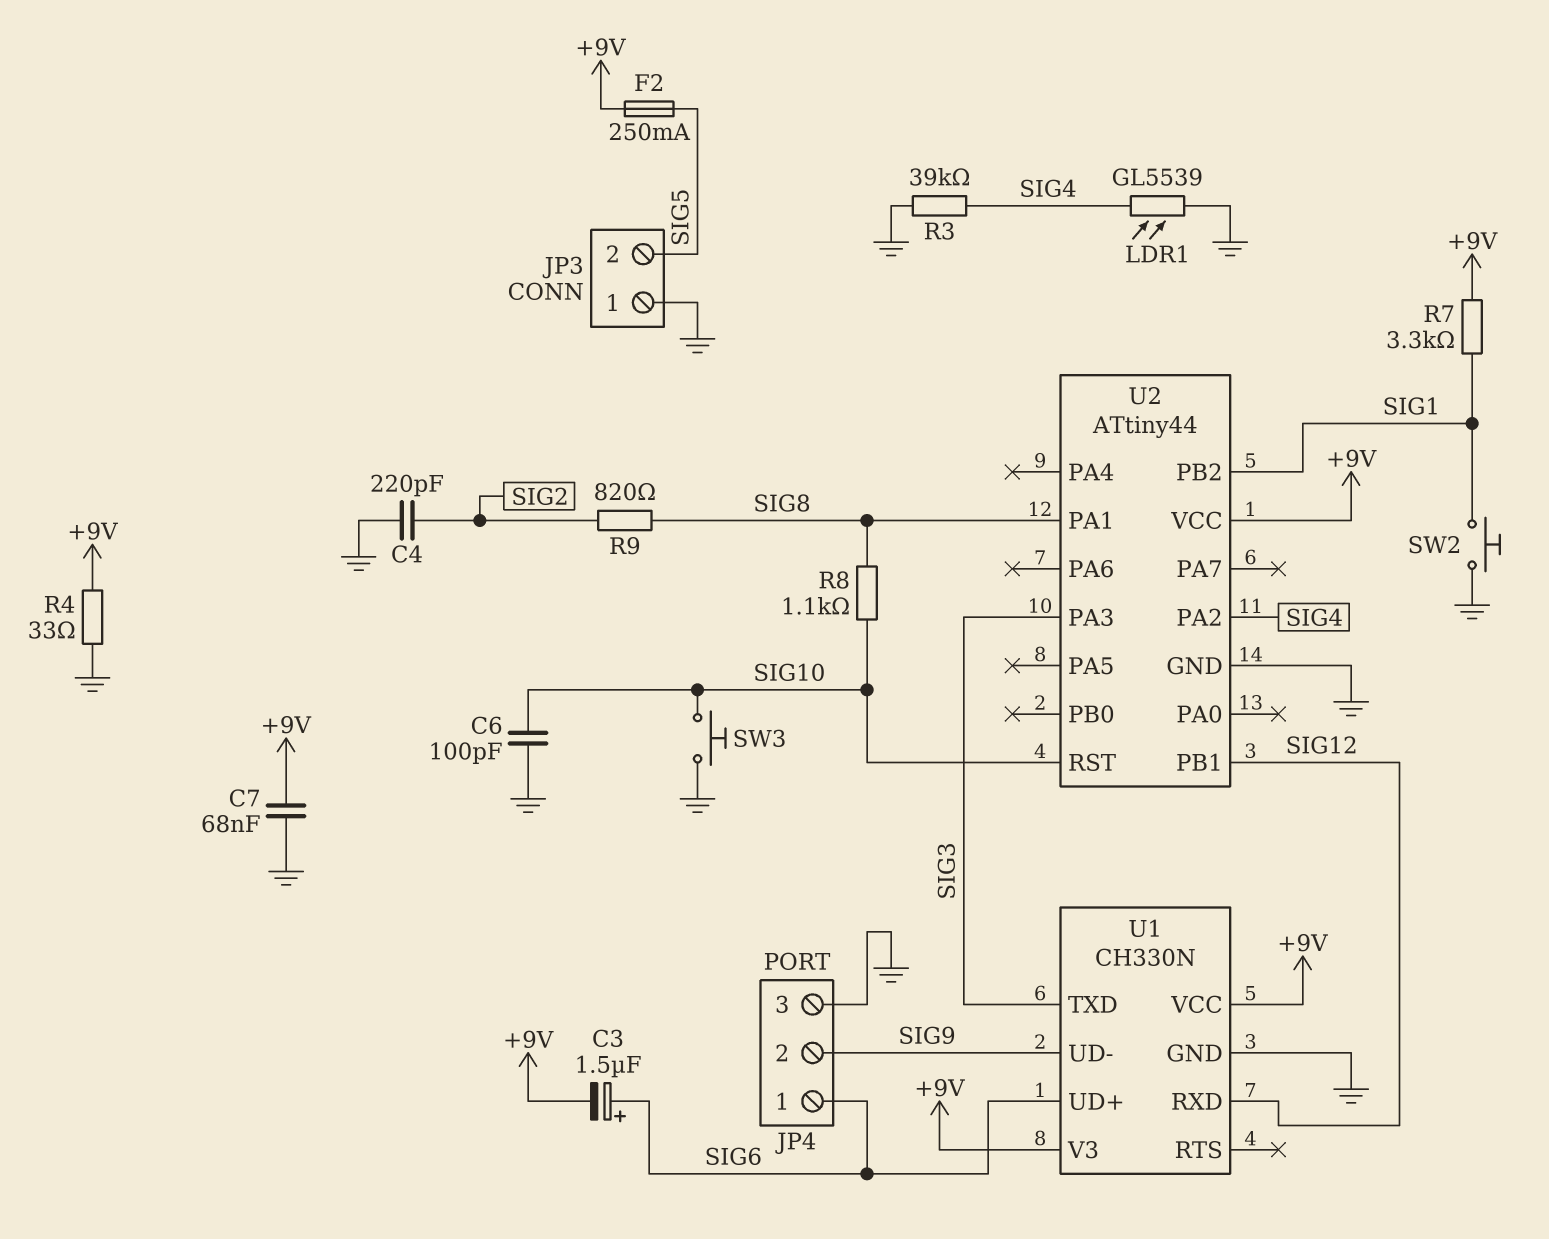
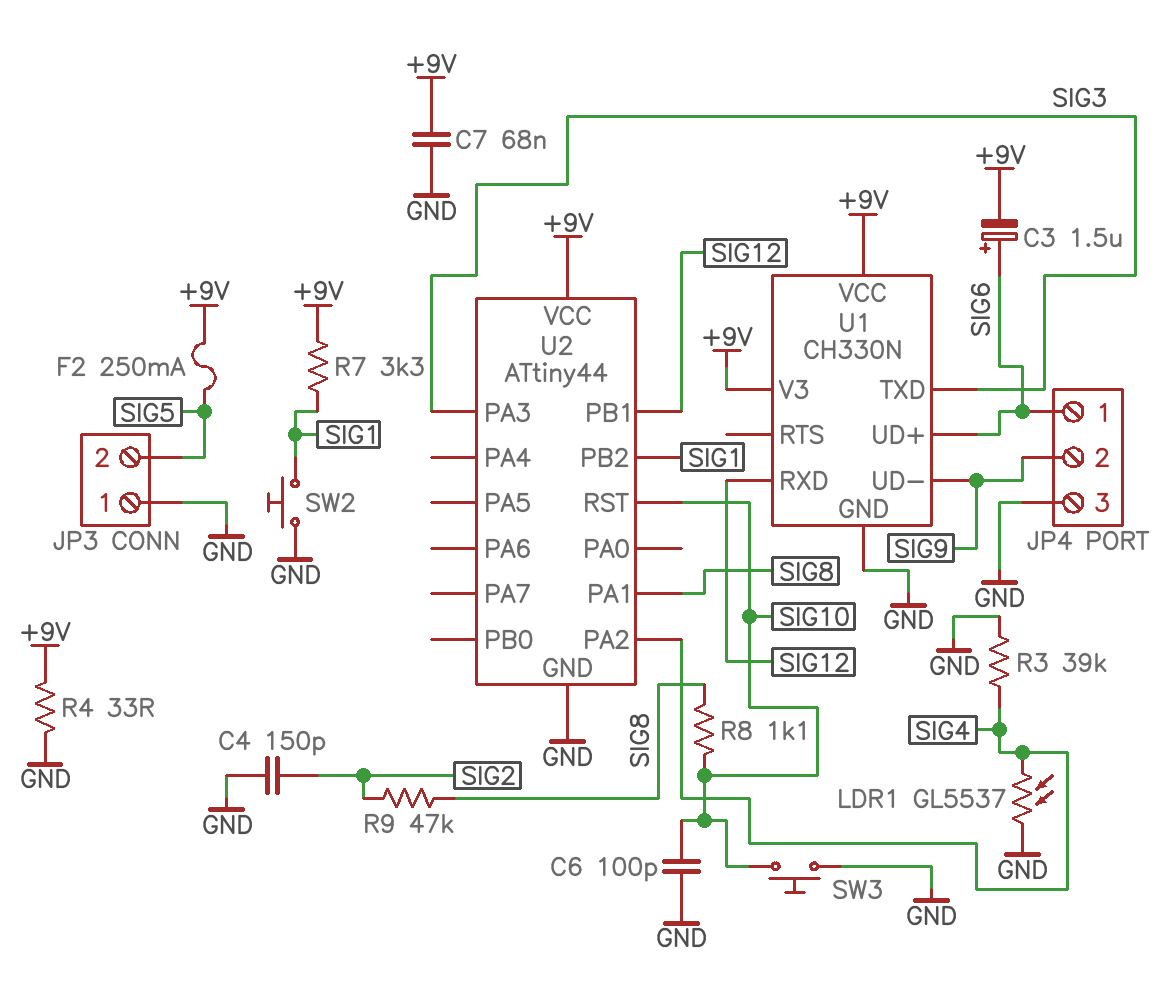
C4: 220pF (GND, SIG2) -> 150pF (GND, SIG2)
LDR1: GL5539 (GND, SIG4) -> GL5537 (GND, SIG4)
R9: 820 (SIG2, SIG8) -> 47k (SIG2, SIG8)

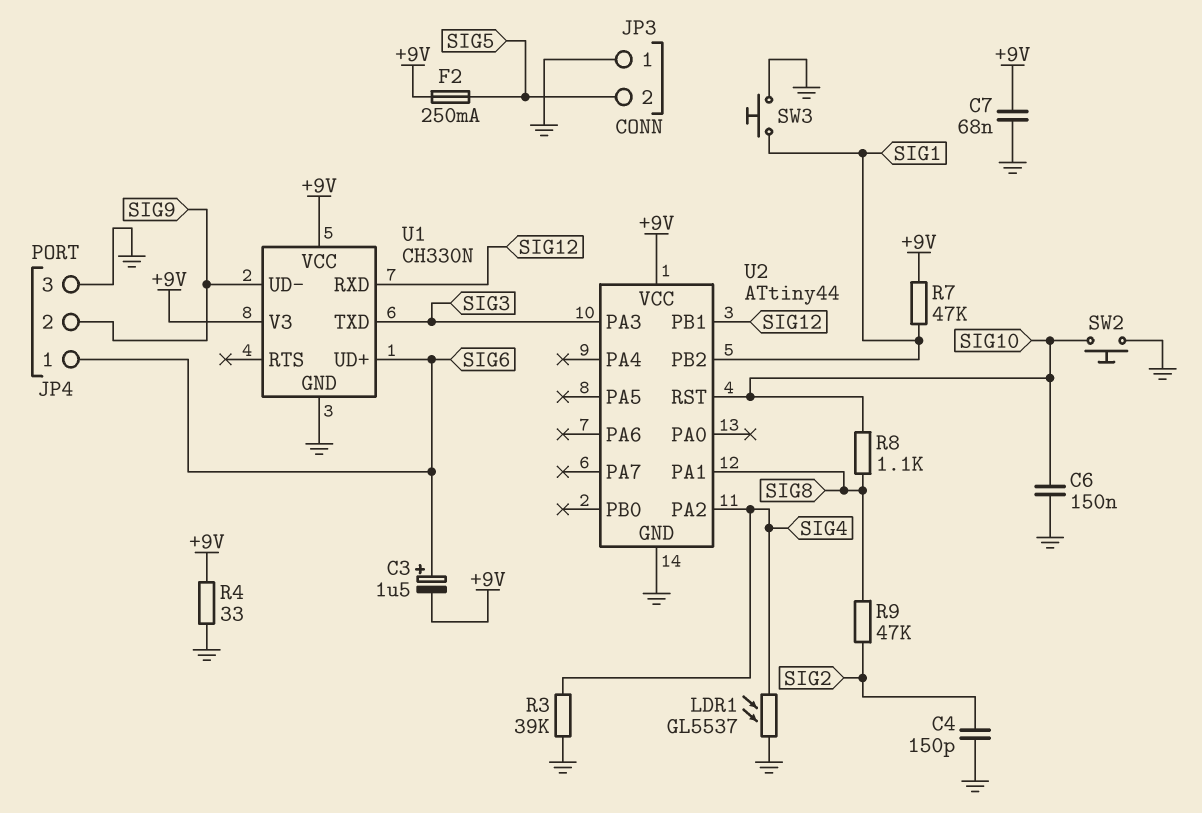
C6: 100pF (GND, SIG10) -> 150nF (GND, SIG10)
R7: 3.3k (+9V, SIG1) -> 47k (+9V, SIG1)
SW2: button (GND, SIG1) -> button (GND, SIG10)
SW3: button (GND, SIG10) -> button (GND, SIG1)

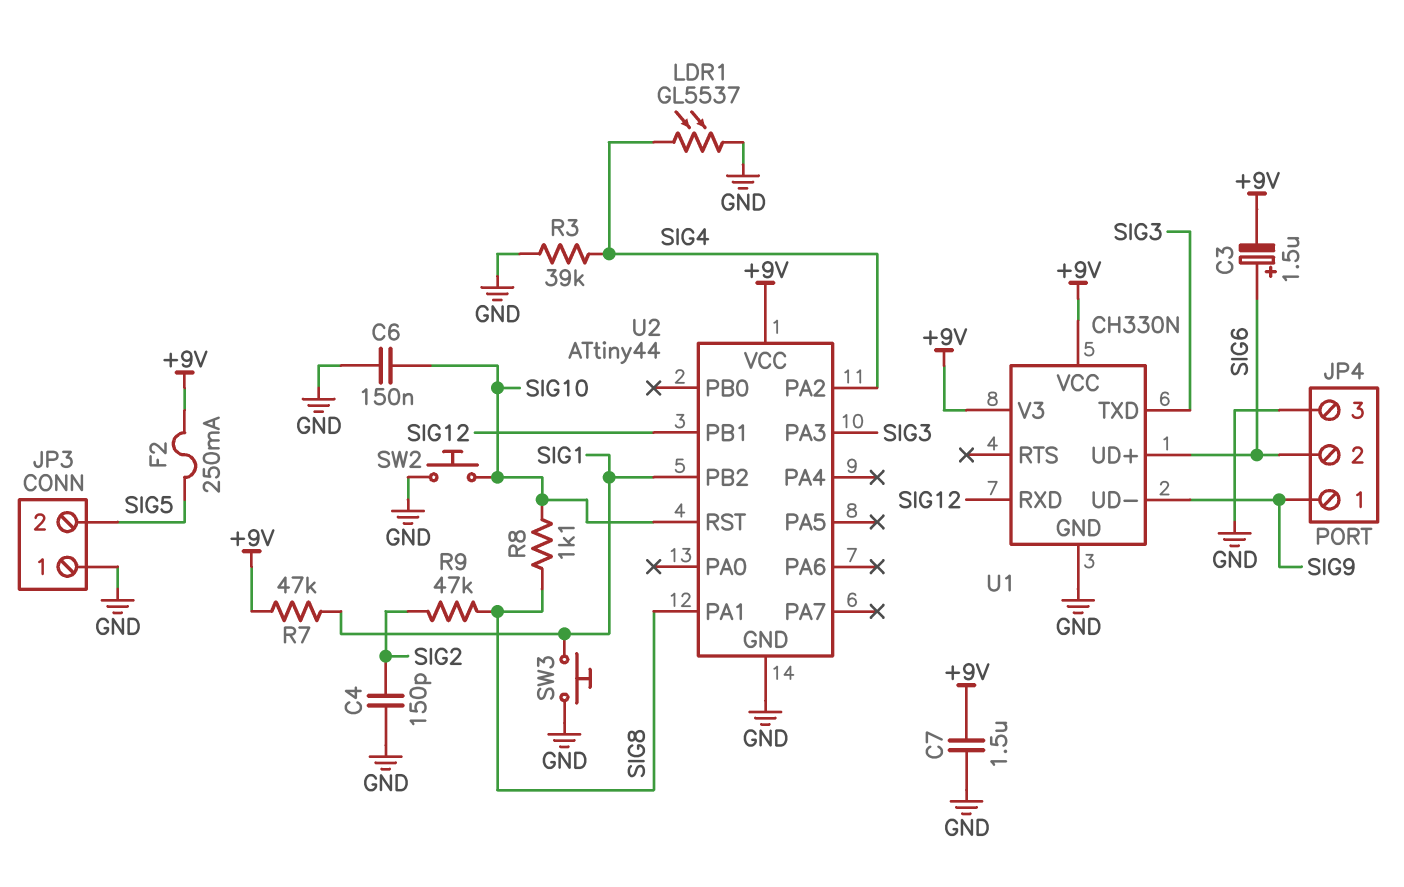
C7: 68nF (+9V, GND) -> 1.5uF (+9V, GND)
JP4 pin 1: SIG6 -> SIG9
JP4 pin 2: SIG9 -> SIG6
R4: 33 (+9V, GND) -> none

